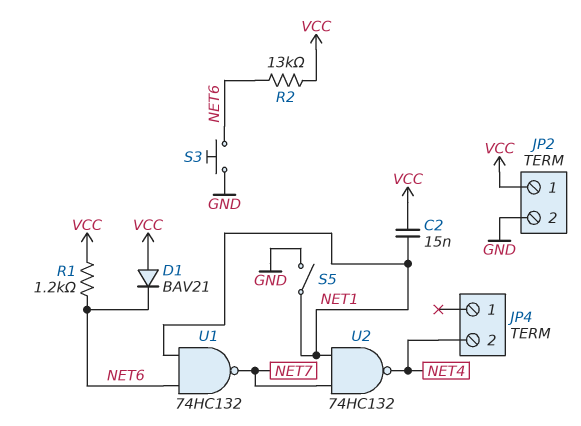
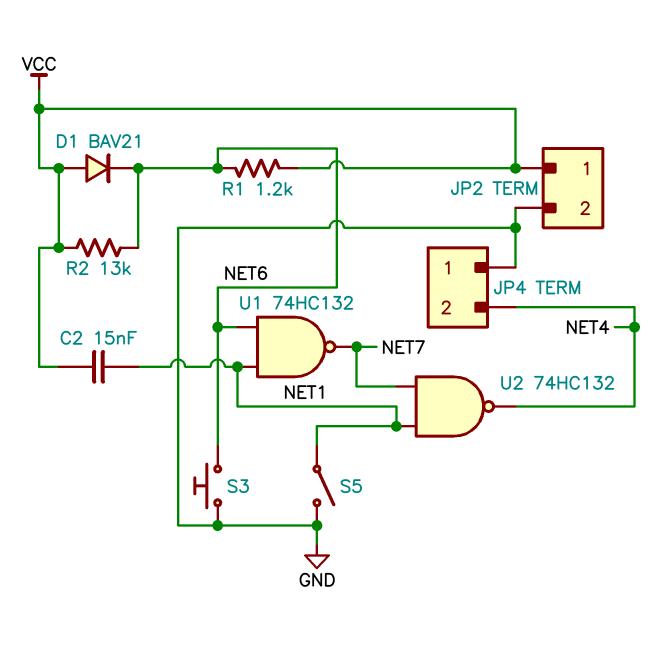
JP4 pin 1: none -> GND

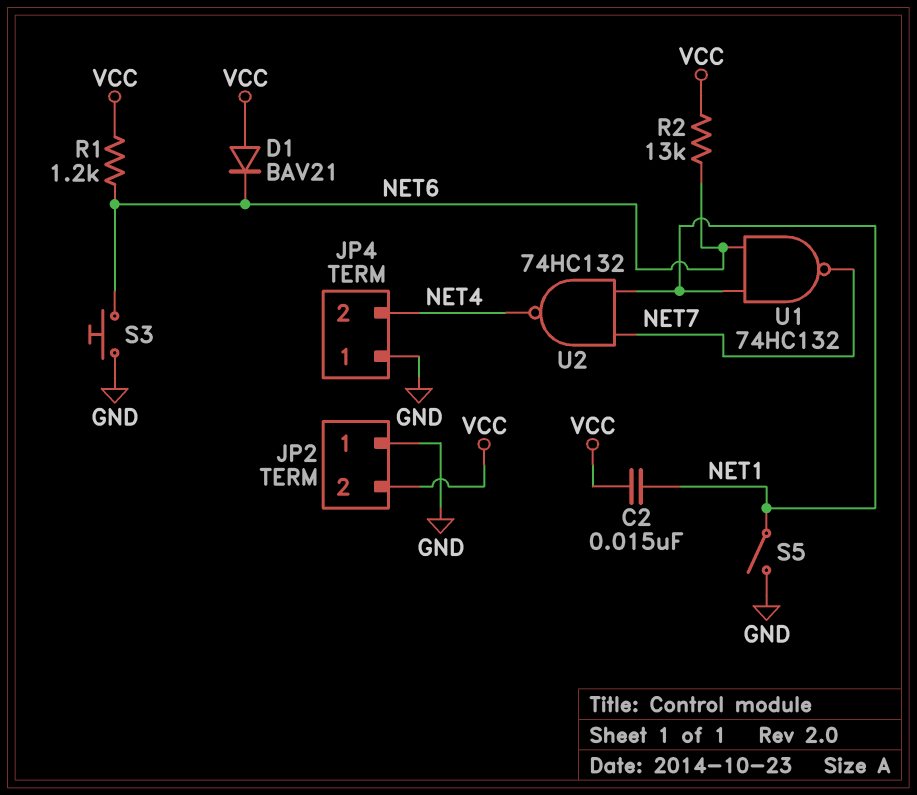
JP2 pin 1: VCC -> GND
JP2 pin 2: GND -> VCC

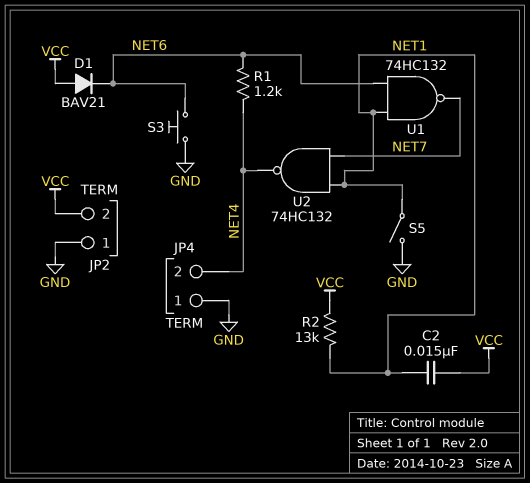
R1: 1.2k (NET6, VCC) -> 1.2k (NET4, NET6)
R2: 13k (NET6, VCC) -> 13k (NET1, VCC)

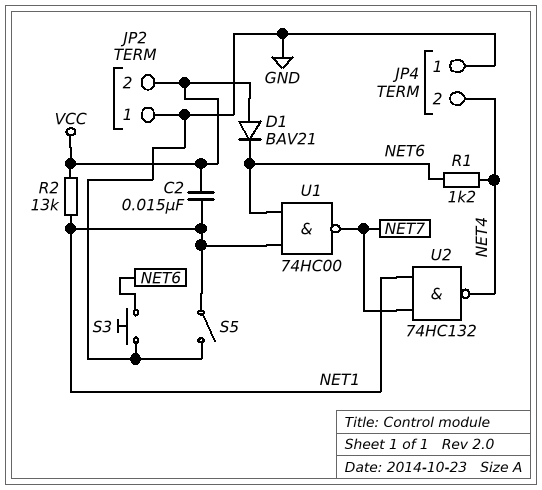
U1: NAND 74HC132 (in NET1, in NET6, out NET7) -> NAND 74HC00 (in NET1, in NET6, out NET7)

